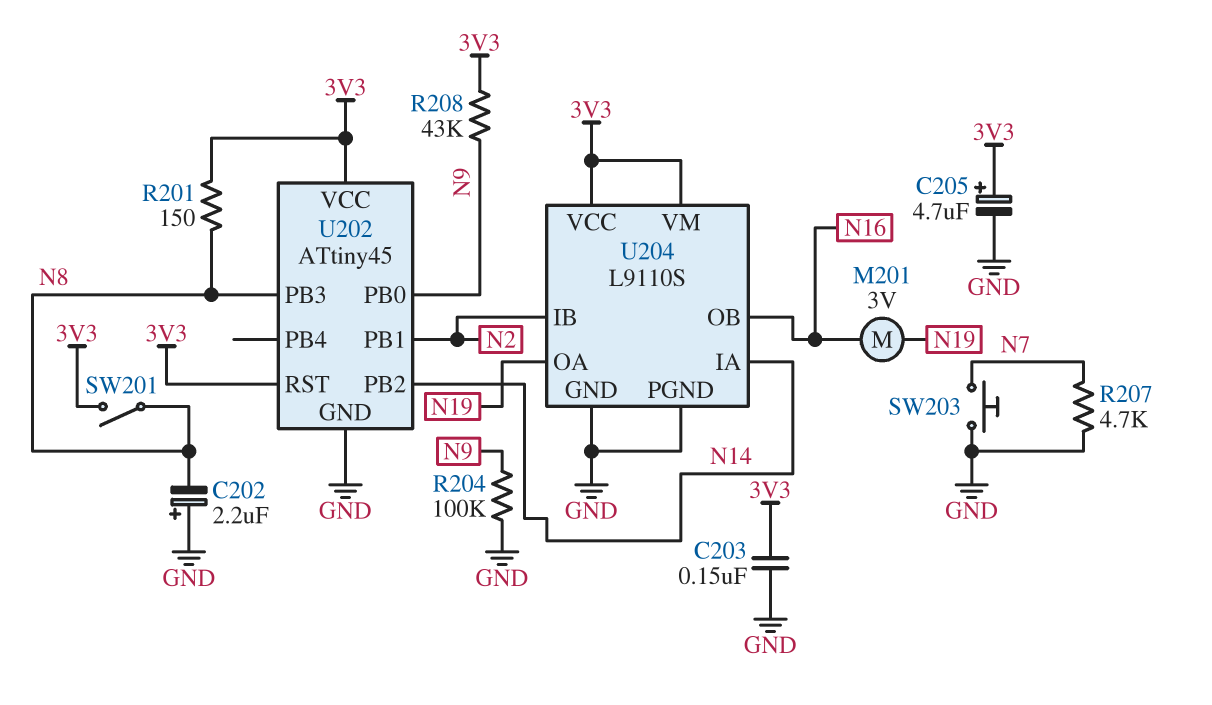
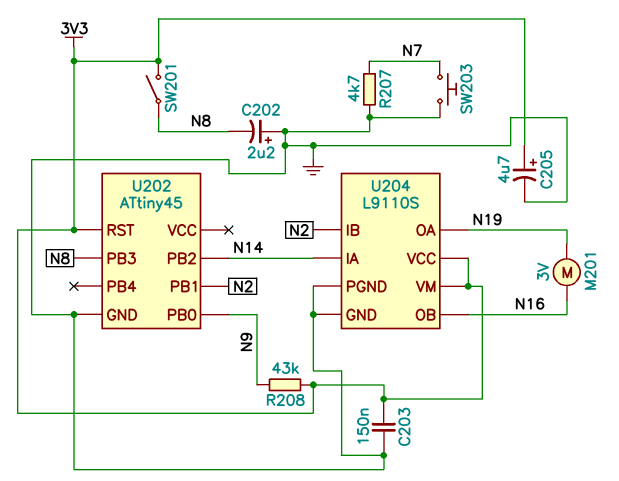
R201: 150 (3V3, N8) -> none
R204: 100k (GND, N9) -> none
U202 pin VCC: 3V3 -> none

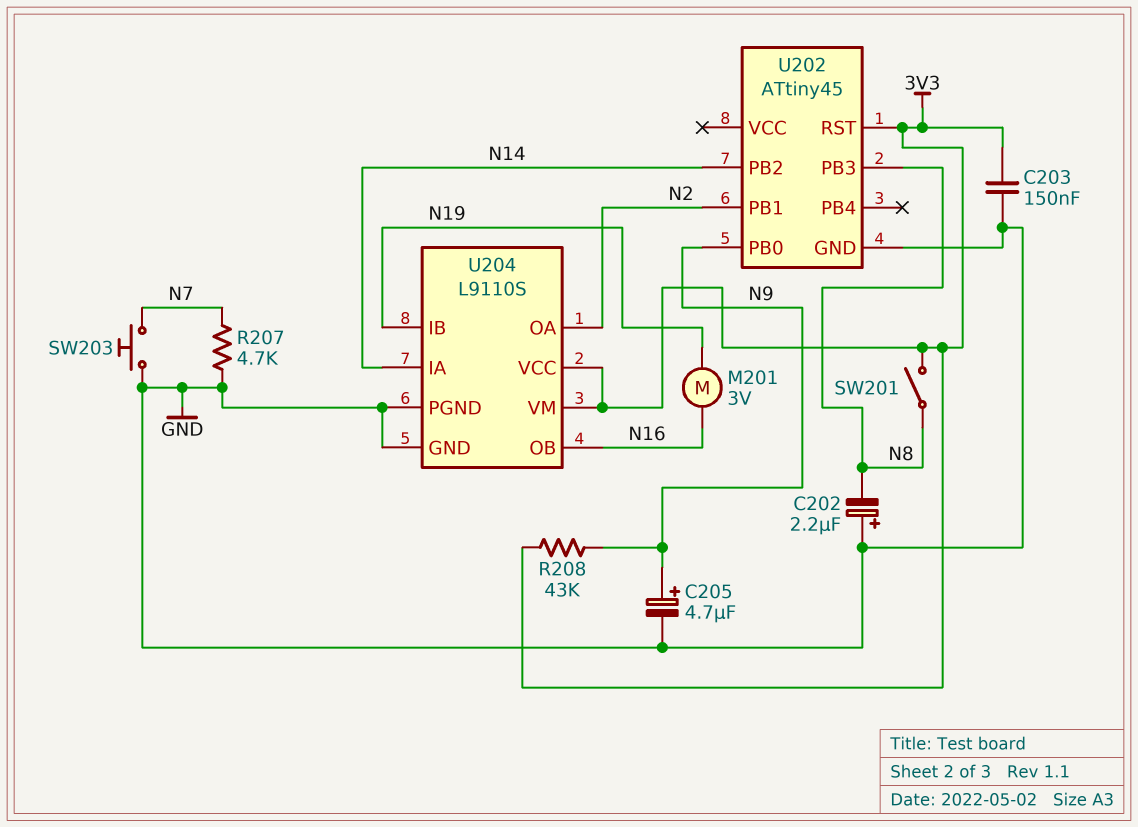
C205: 4.7uF (plus 3V3, minus GND) -> 4.7uF (plus N9, minus GND)
U204 pin IB: N2 -> N19
U204 pin OA: N19 -> N2

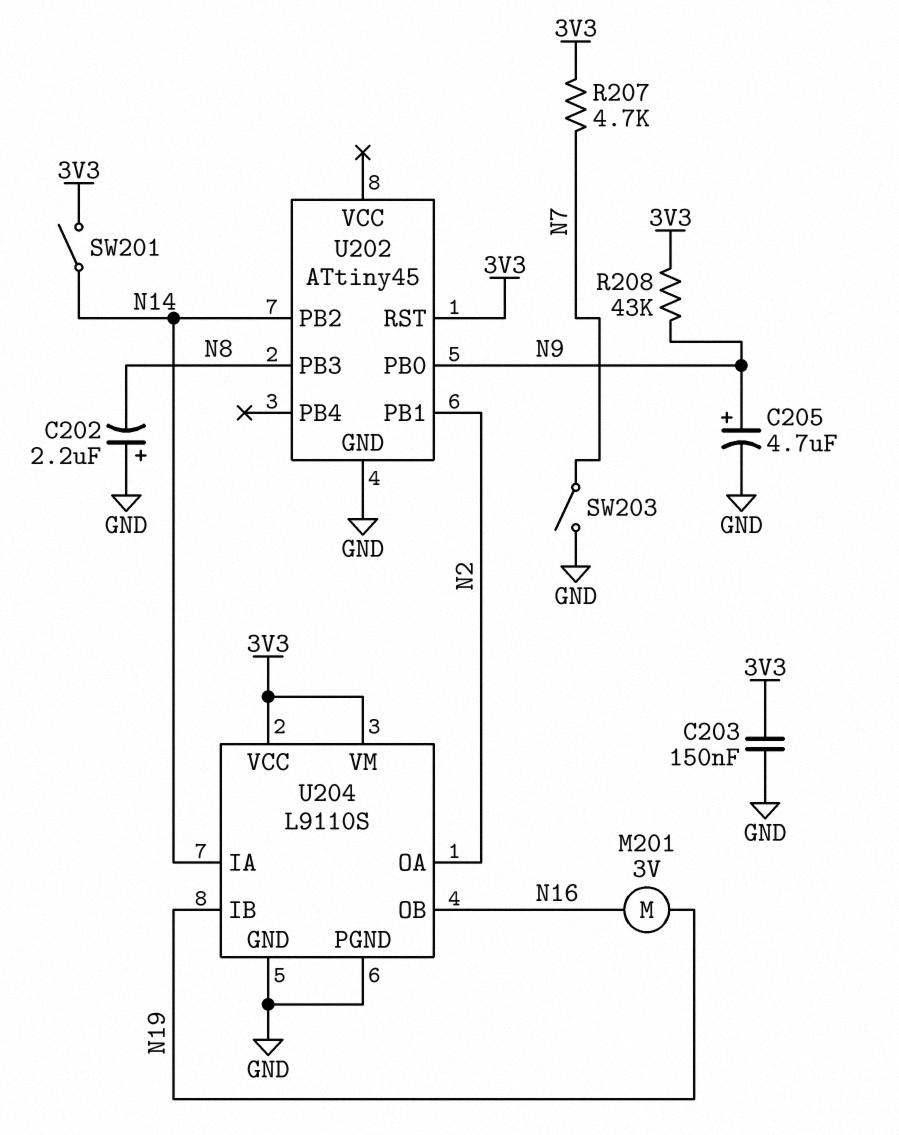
R207: 4.7k (GND, N7) -> 4.7k (3V3, N7)
SW201: switch (3V3, N8) -> switch (3V3, N14)
SW203: button (GND, N7) -> switch (GND, N7)

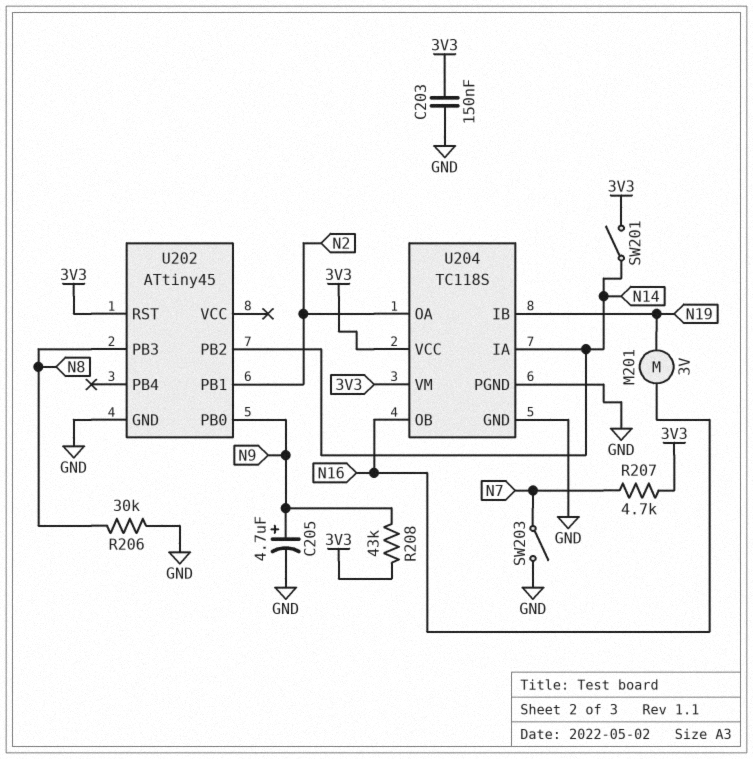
C202: 2.2uF (plus GND, minus N8) -> none
R206: none -> 30k (GND, N8)
U204: L9110S -> TC118S

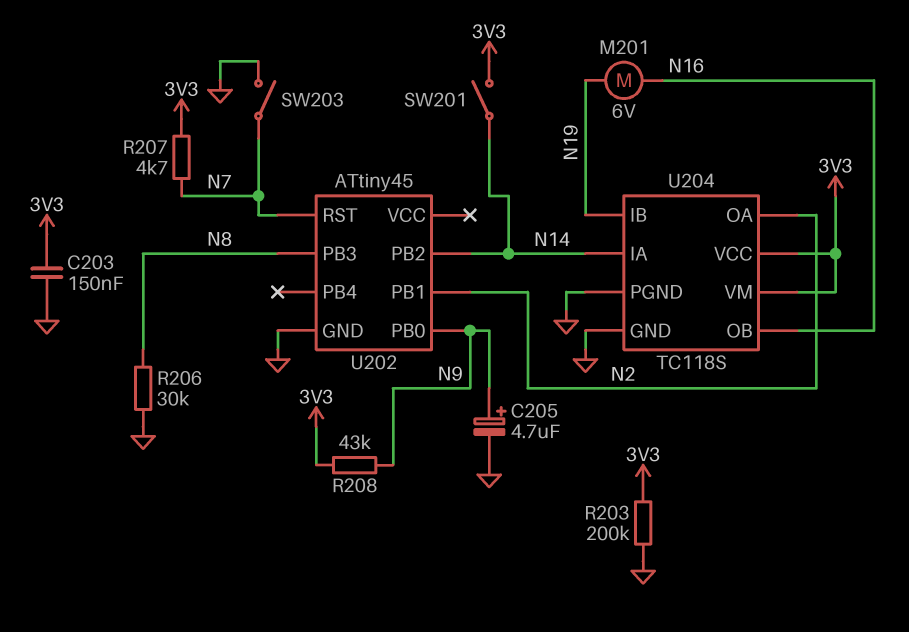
M201: motor 3V (N16, N19) -> motor 6V (N16, N19)
R203: none -> 200k (3V3, GND)
U202 pin RST: 3V3 -> N7

